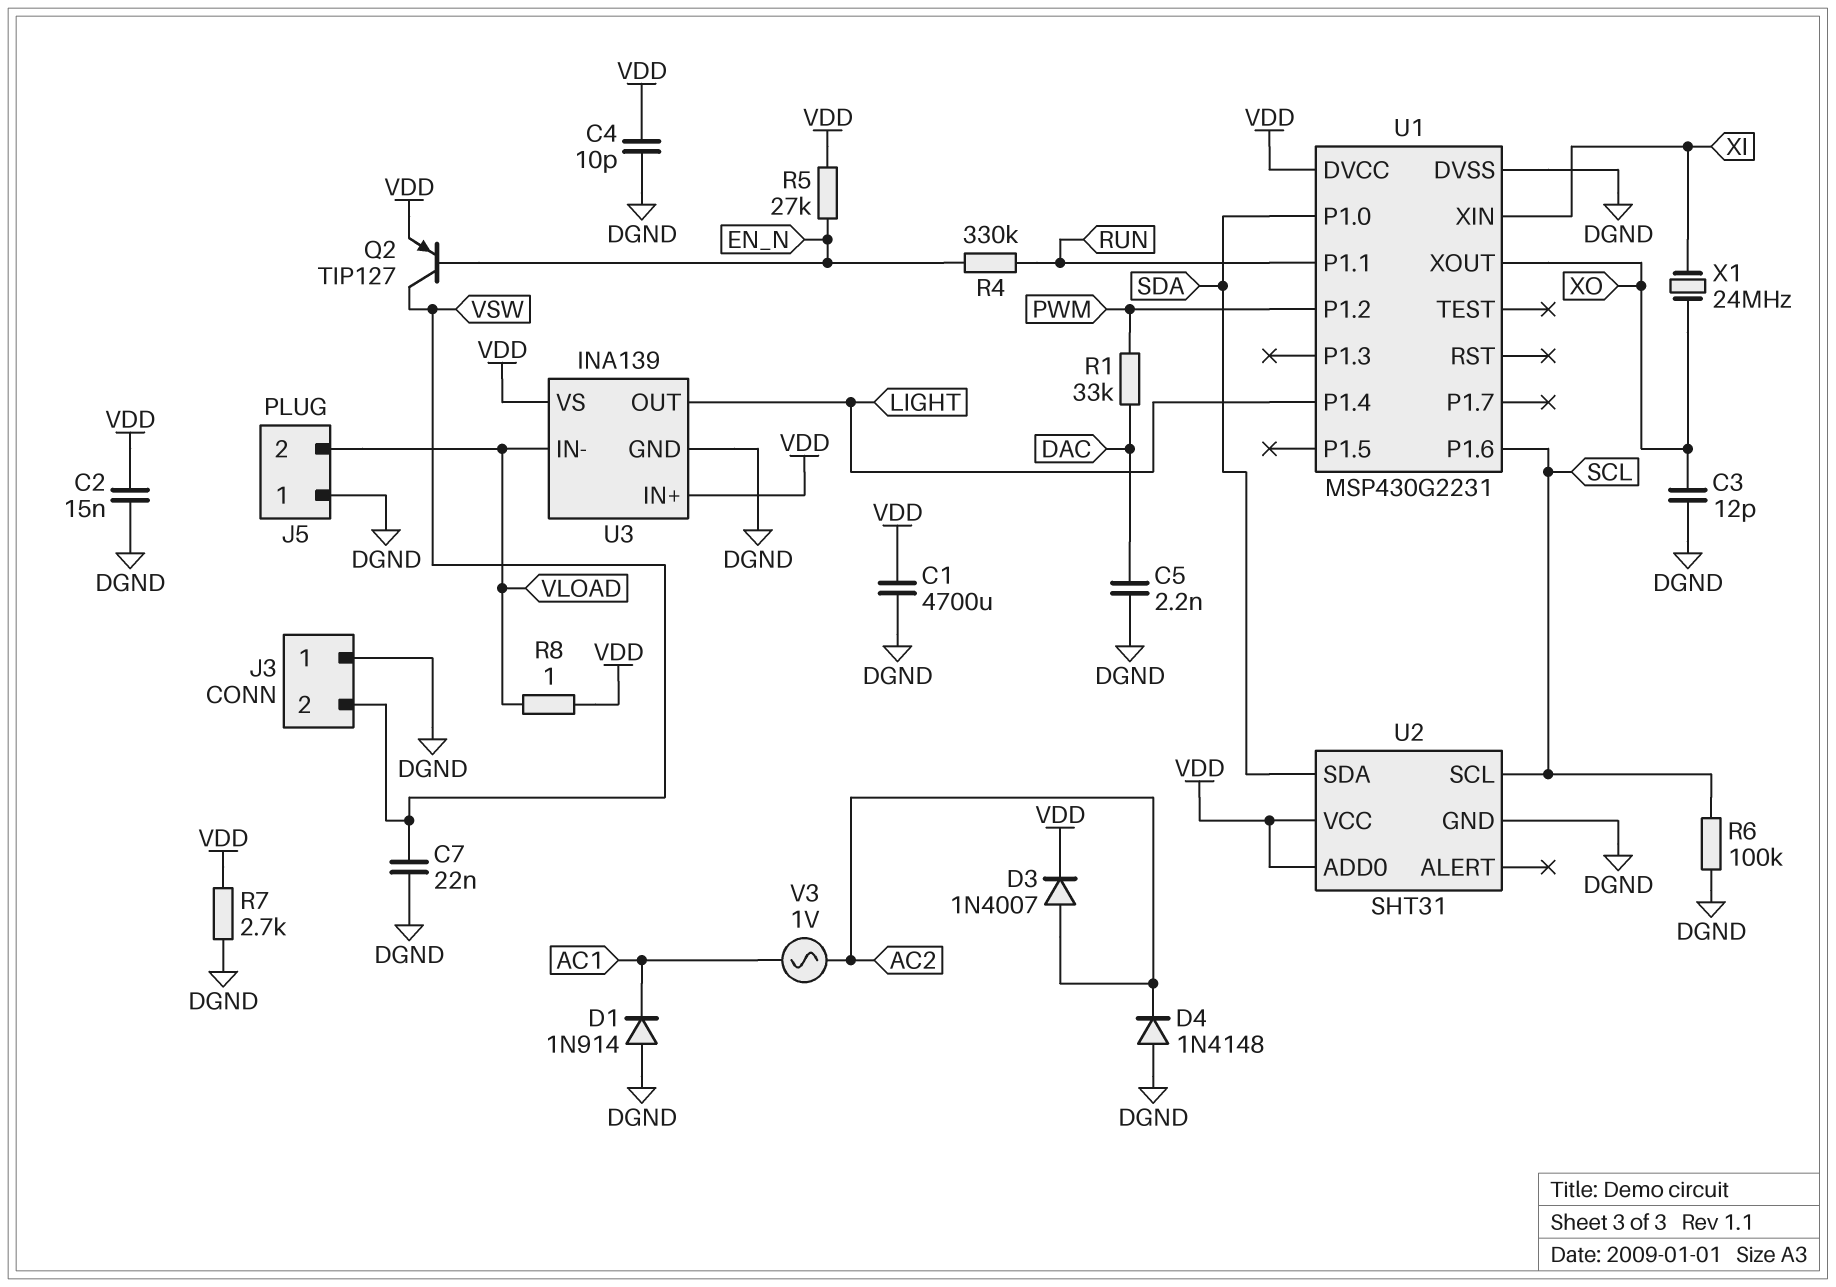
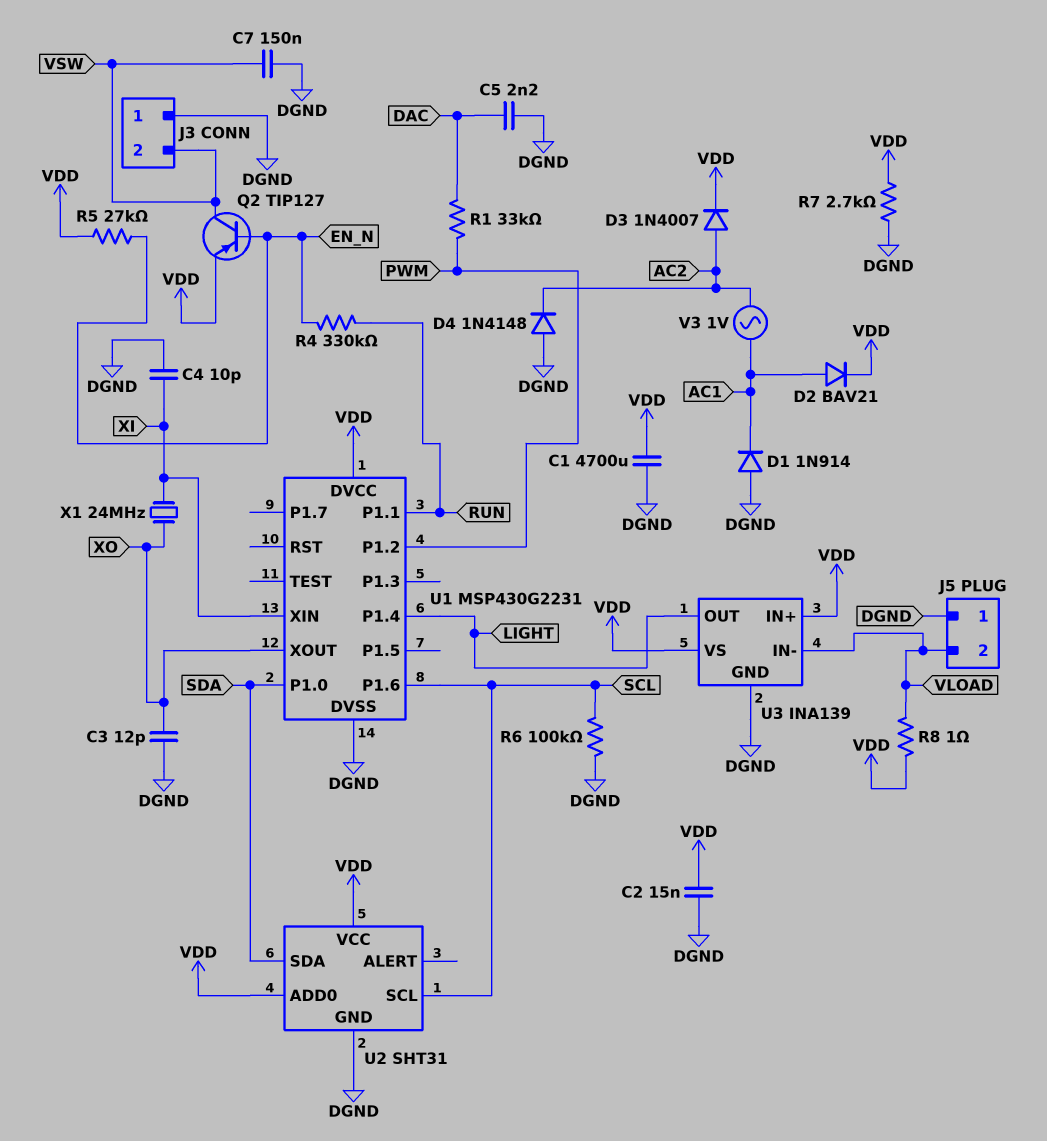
C4: 10pF (DGND, VDD) -> 10pF (DGND, XI)
C7: 22nF (DGND, VSW) -> 150nF (DGND, VSW)
D2: none -> diode BAV21 (A AC1, K VDD)

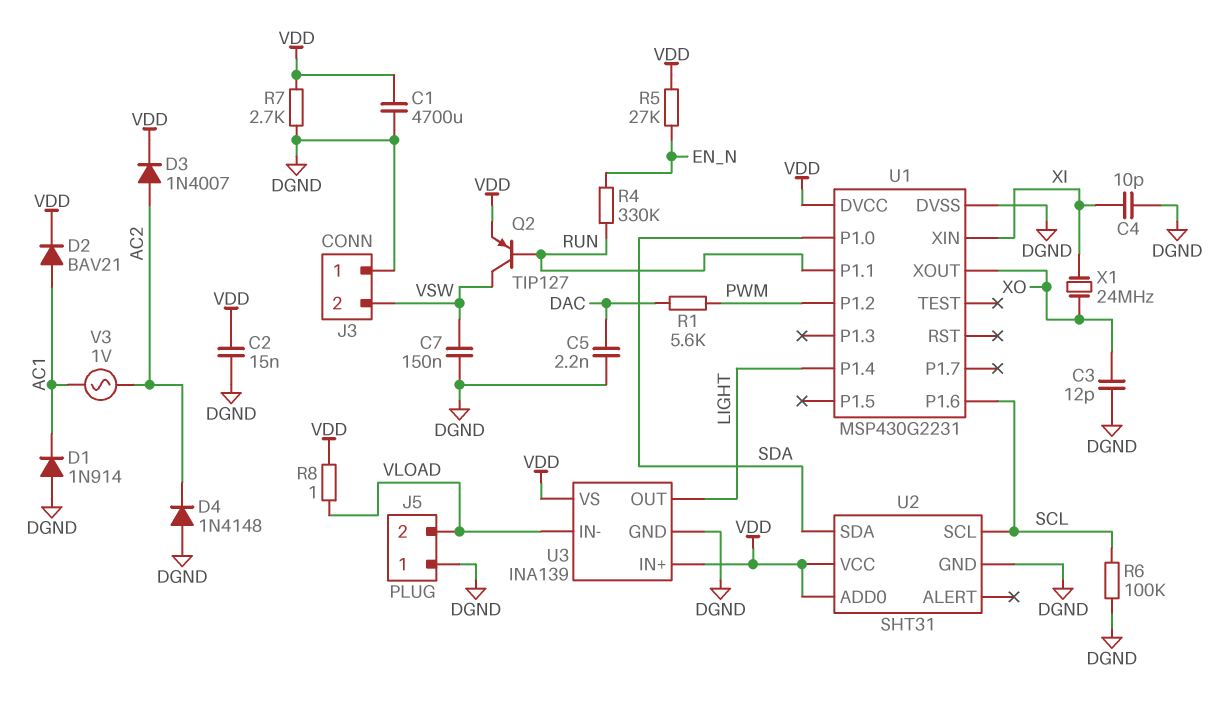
Q2: PNP TIP127 (B EN_N, C VSW, E VDD) -> PNP TIP127 (B RUN, C VSW, E VDD)
R1: 33k (DAC, PWM) -> 5.6k (DAC, PWM)

